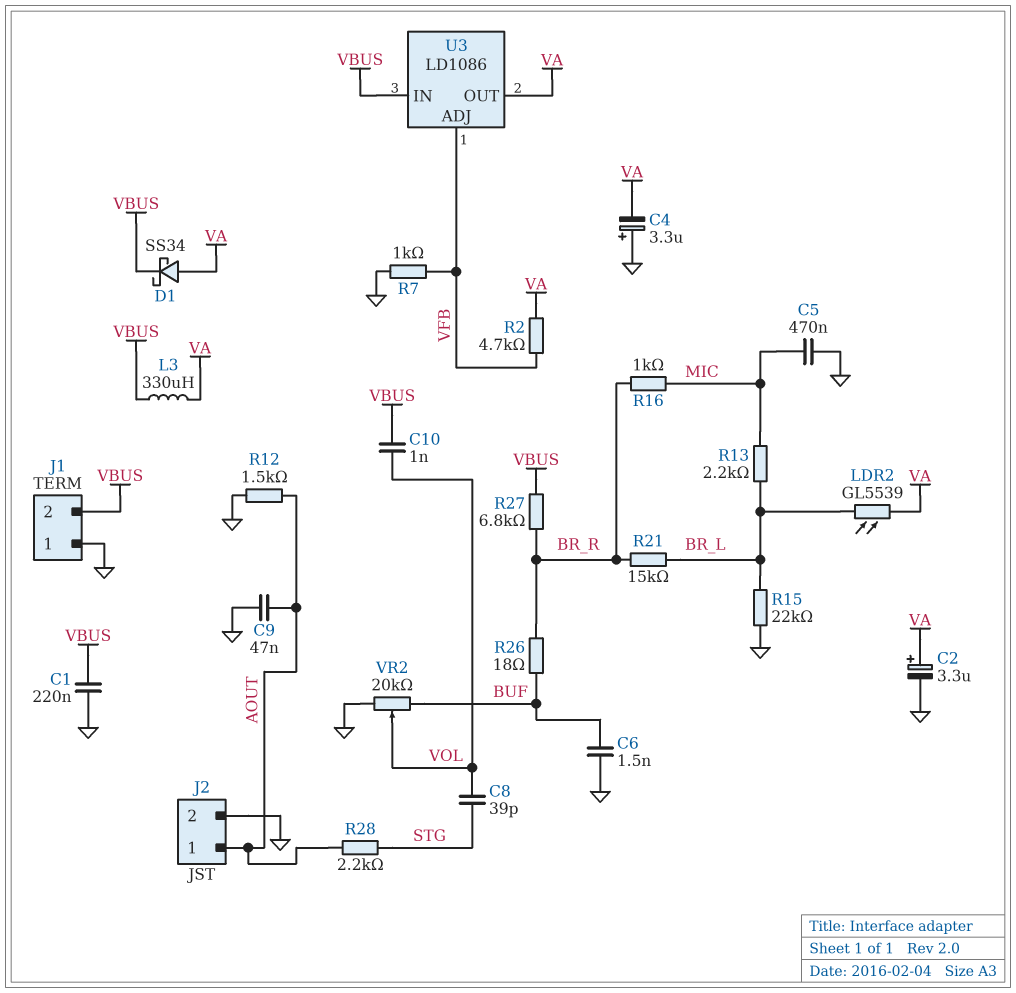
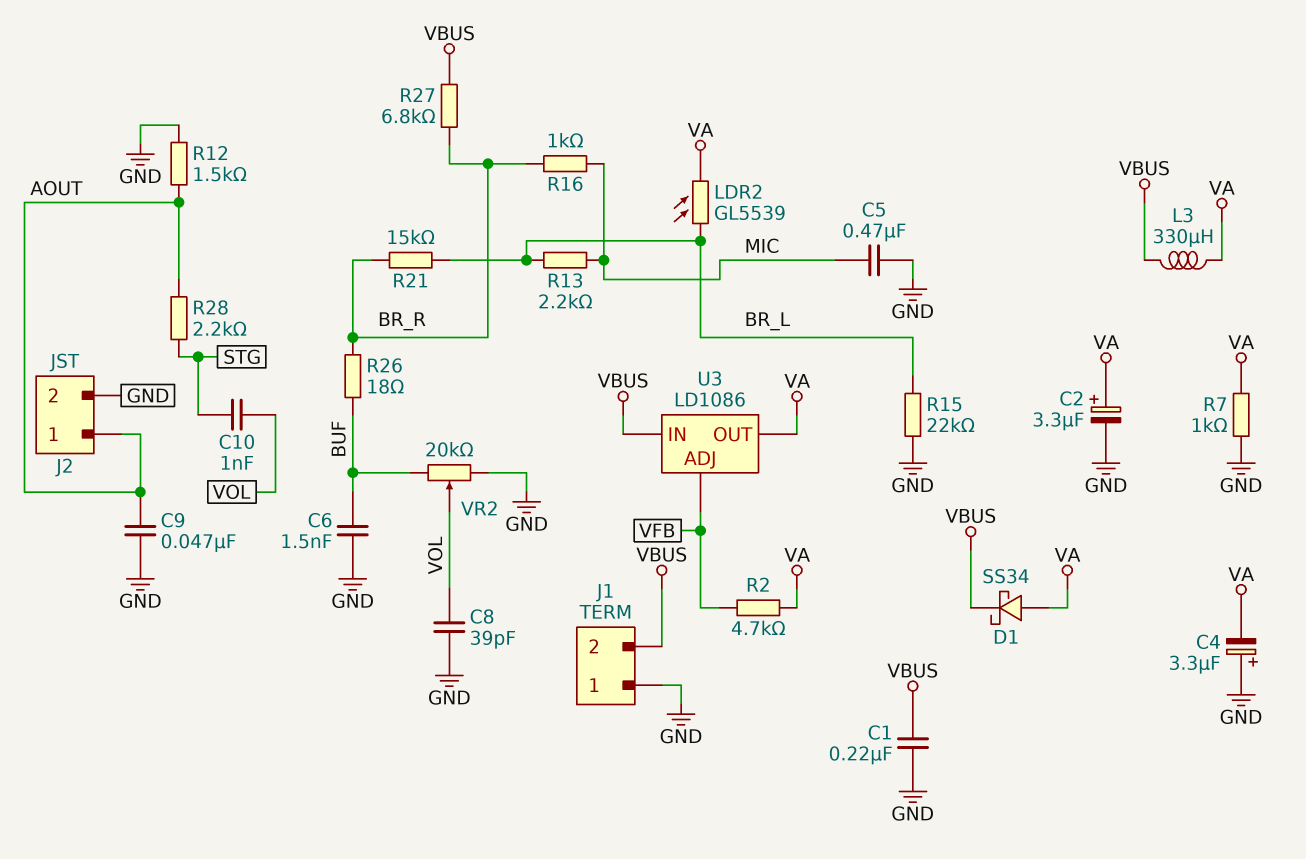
C8: 39pF (STG, VOL) -> 39pF (GND, VOL)
C10: 1nF (VBUS, VOL) -> 1nF (STG, VOL)
R7: 1k (GND, VFB) -> 1k (GND, VA)

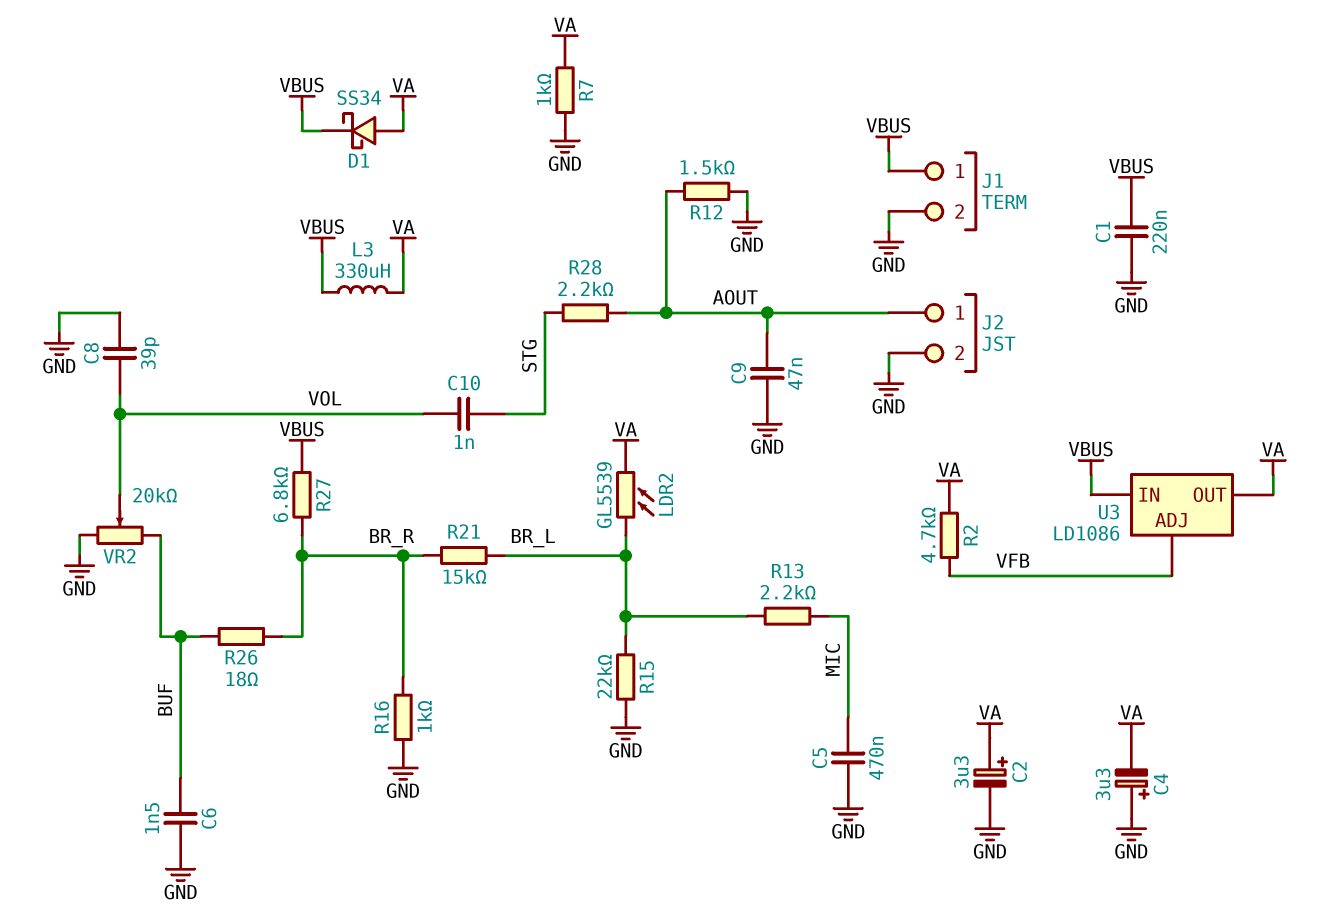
J1 pin 1: GND -> VBUS
J1 pin 2: VBUS -> GND
R16: 1k (BR_R, MIC) -> 1k (BR_R, GND)

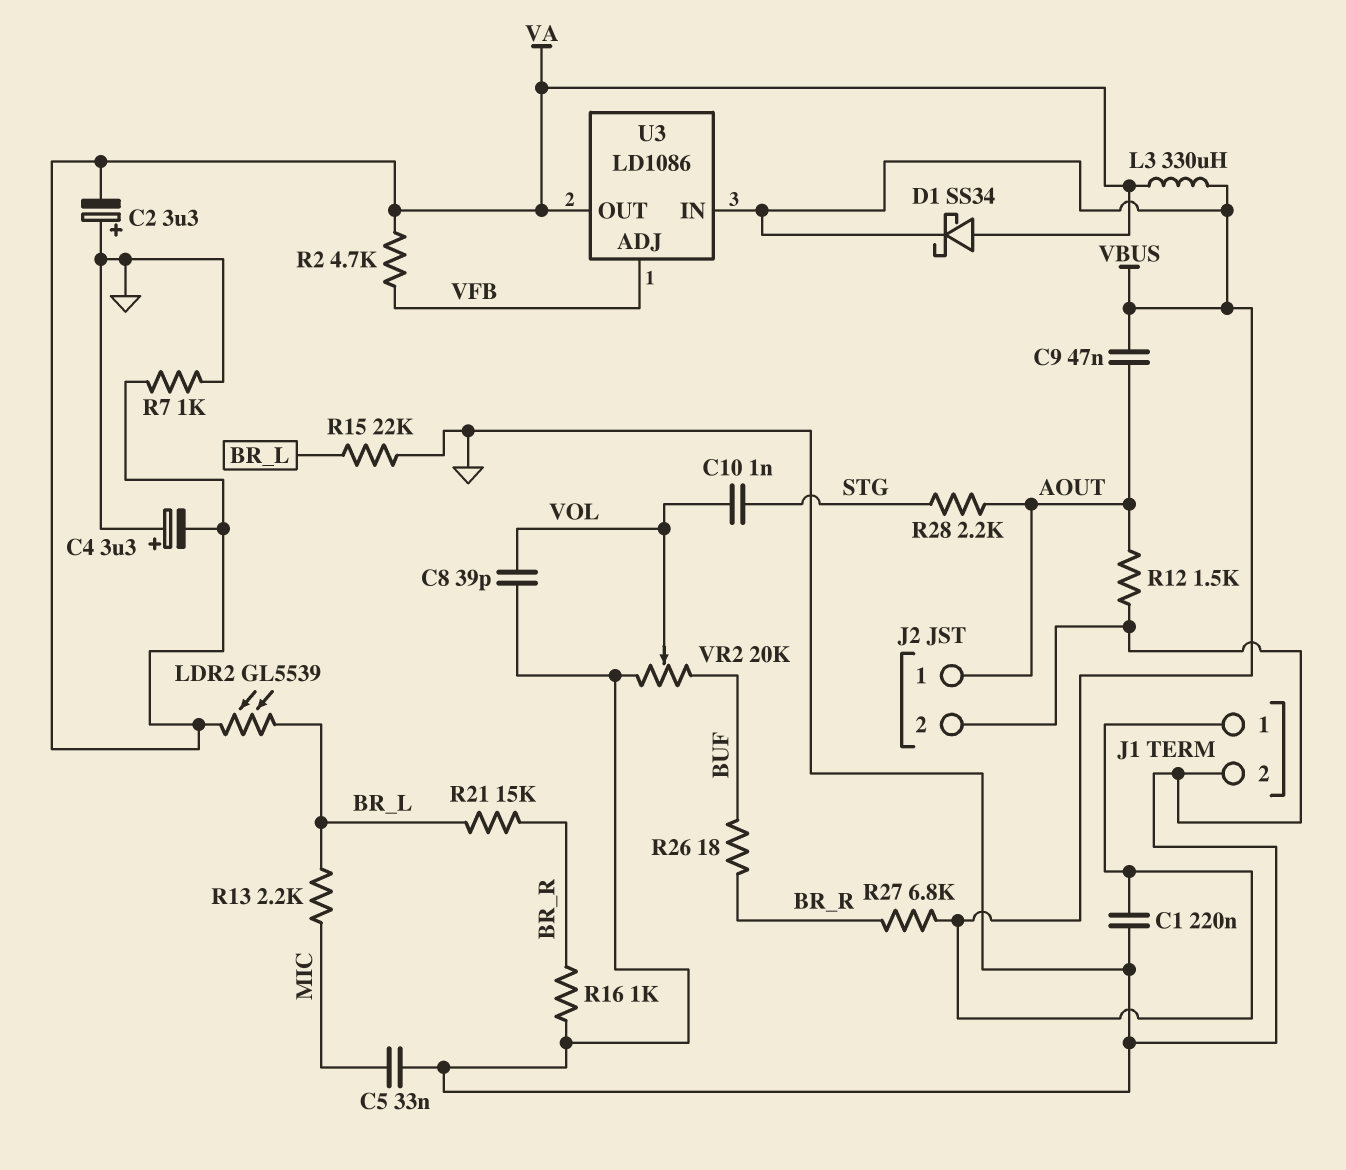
C2: 3.3uF (plus VA, minus GND) -> 3.3uF (plus GND, minus VA)
C5: 470nF (GND, MIC) -> 33nF (GND, MIC)
C6: 1.5nF (BUF, GND) -> none
C9: 47nF (AOUT, GND) -> 47nF (AOUT, VBUS)

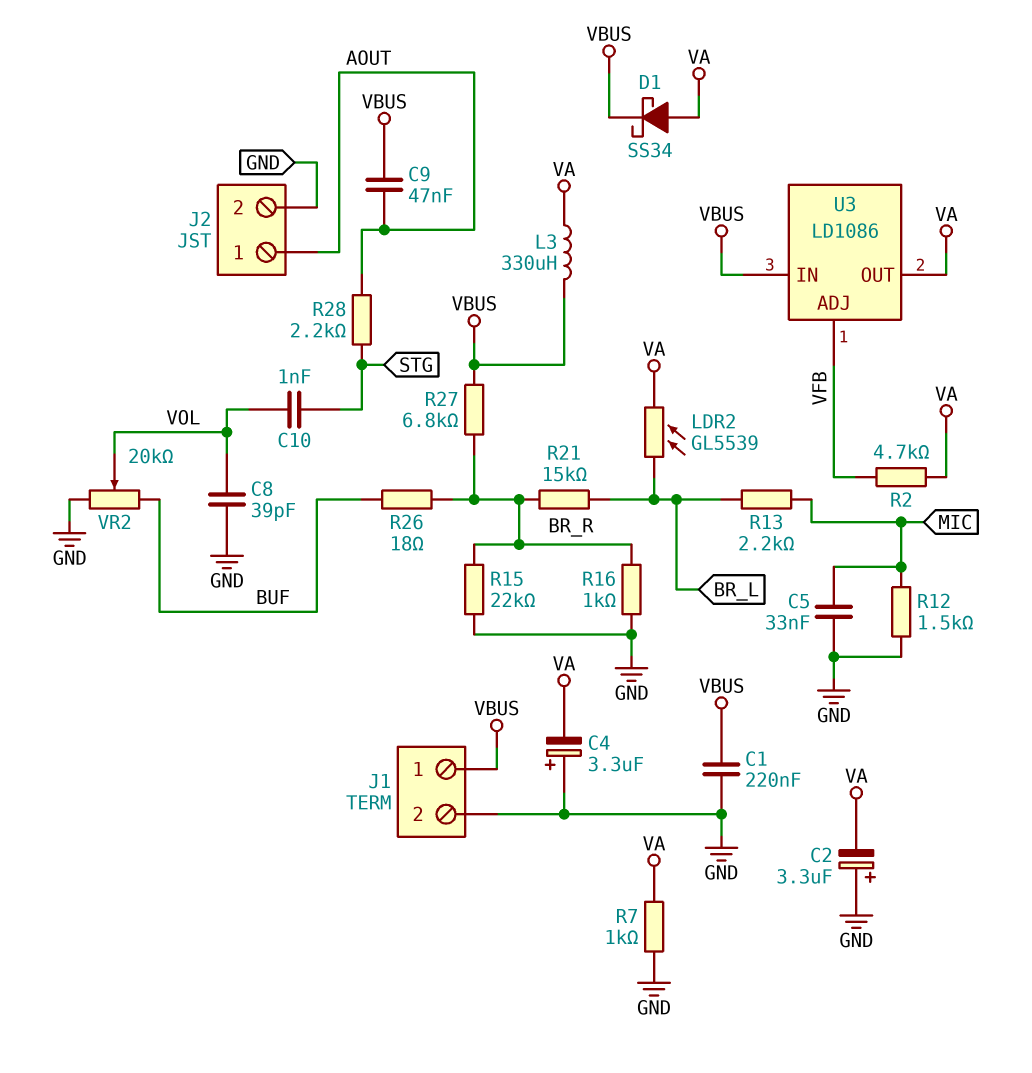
R12: 1.5k (AOUT, GND) -> 1.5k (GND, MIC)
R15: 22k (BR_L, GND) -> 22k (BR_R, GND)

